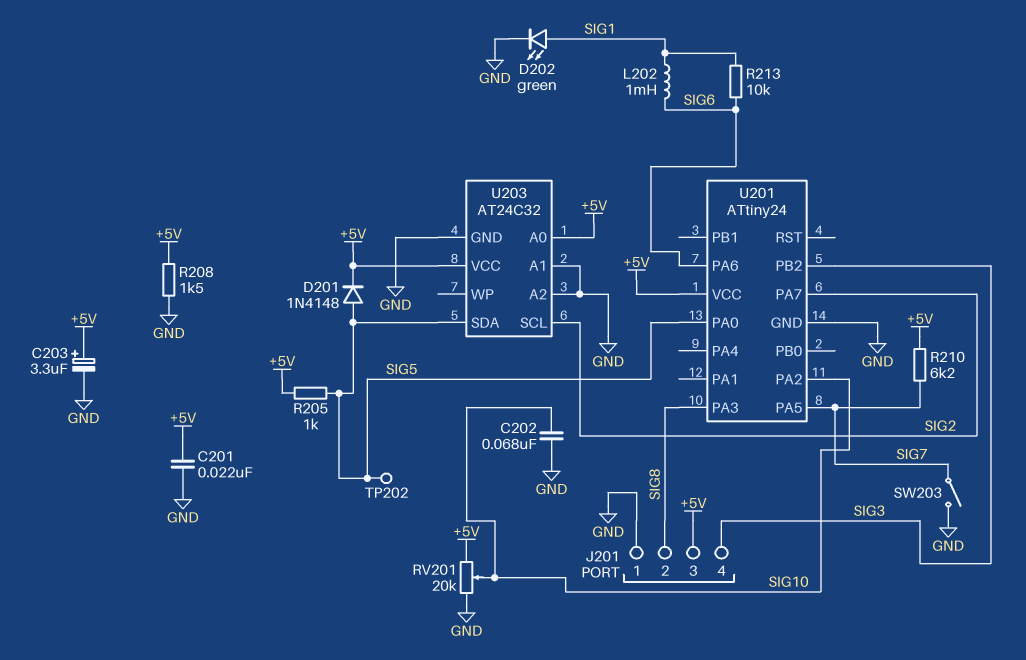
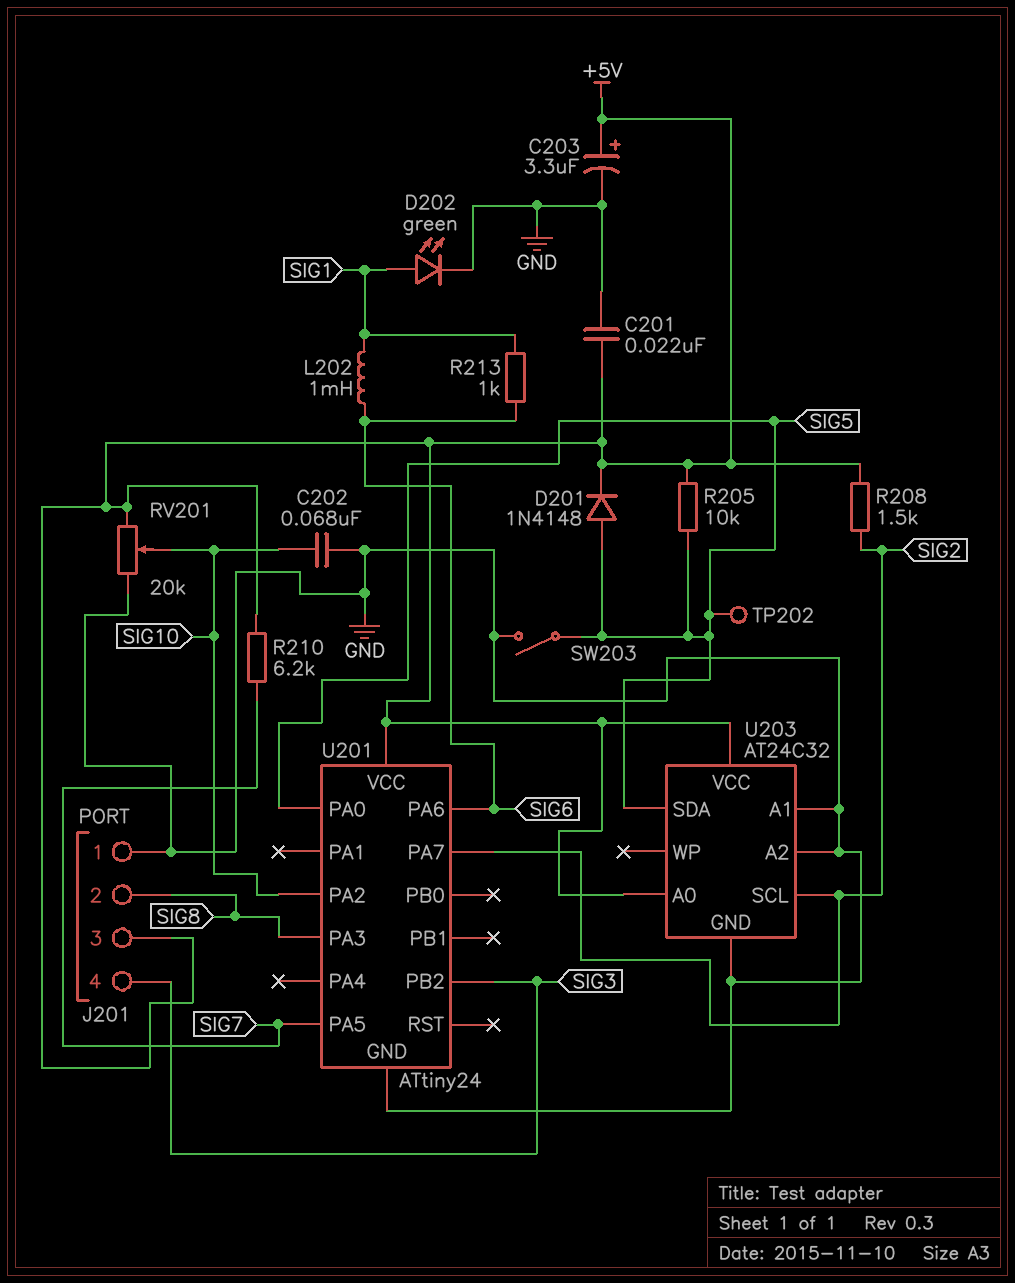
R205: 1k (+5V, SIG5) -> 10k (+5V, SIG5)
R208: 1.5k (+5V, GND) -> 1.5k (+5V, SIG2)
R213: 10k (SIG1, SIG6) -> 1k (SIG1, SIG6)
SW203: switch (GND, SIG7) -> switch (GND, SIG5)

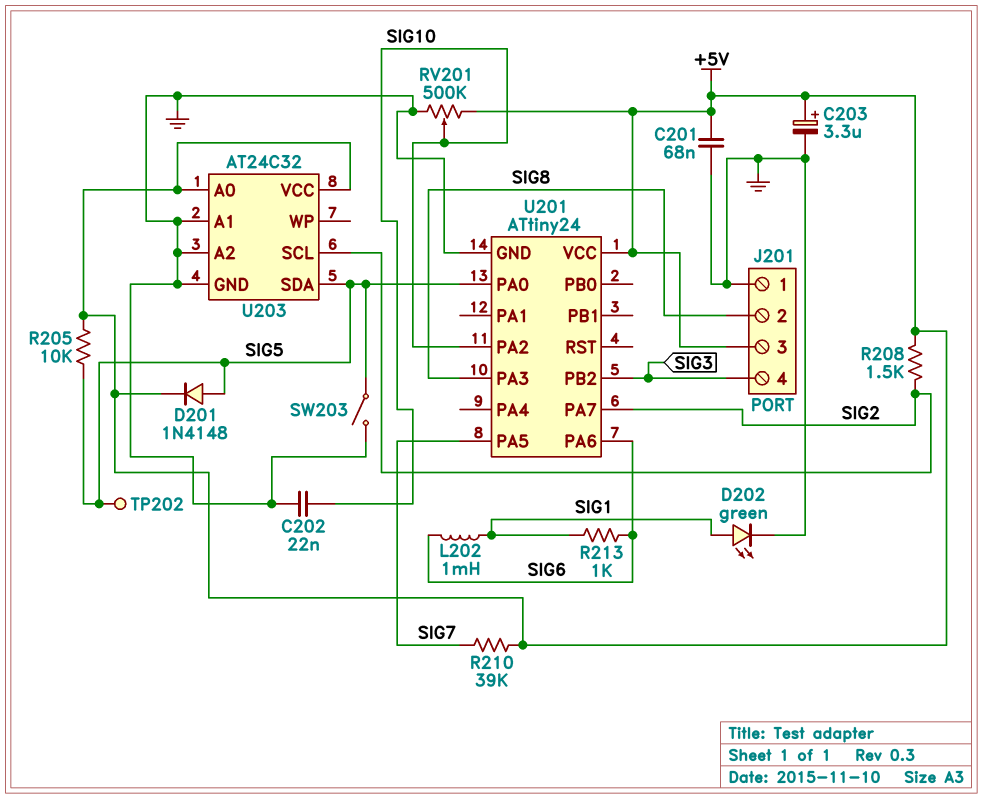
C201: 22nF (+5V, GND) -> 68nF (+5V, GND)
C202: 68nF (GND, SIG10) -> 22nF (GND, SIG10)
R210: 6.2k (+5V, SIG7) -> 39k (+5V, SIG7)
RV201: 20k (+5V, GND, wiper SIG10) -> 500k (+5V, GND, wiper SIG10)

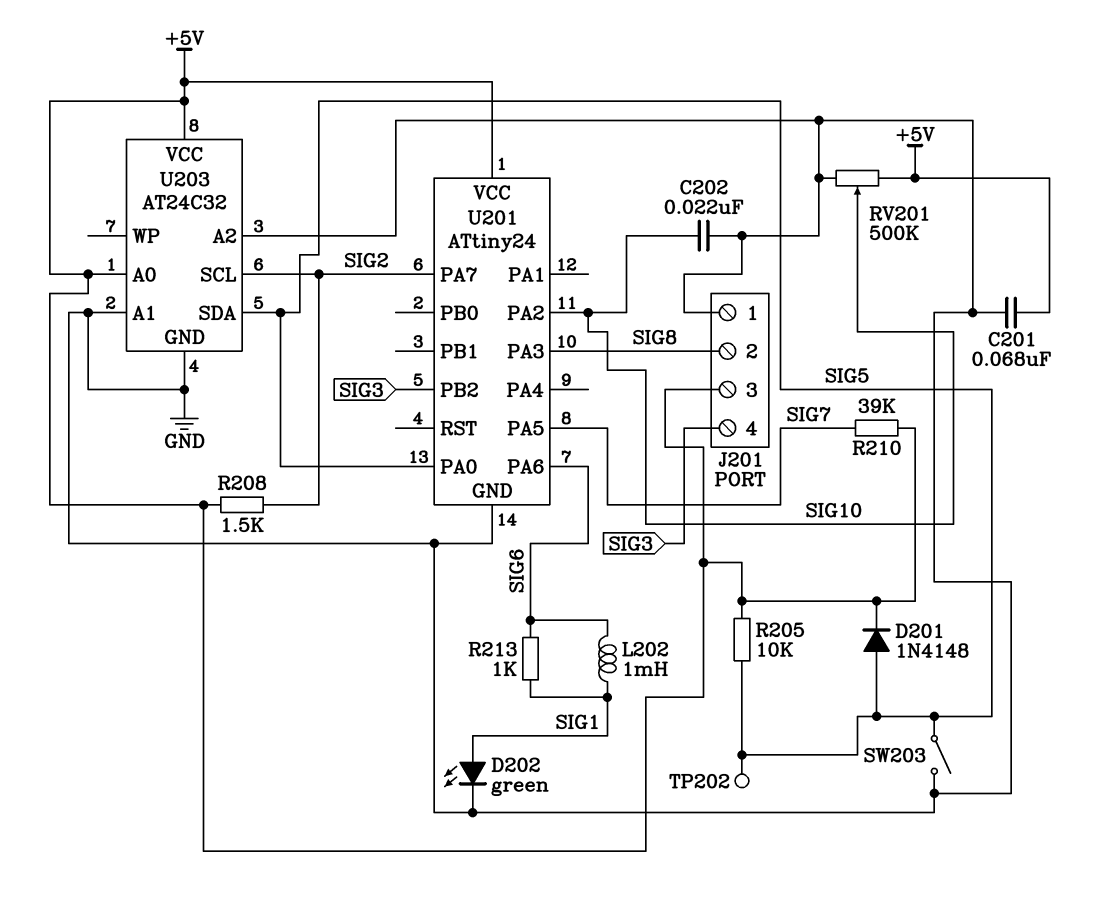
C203: 3.3uF (plus +5V, minus GND) -> none

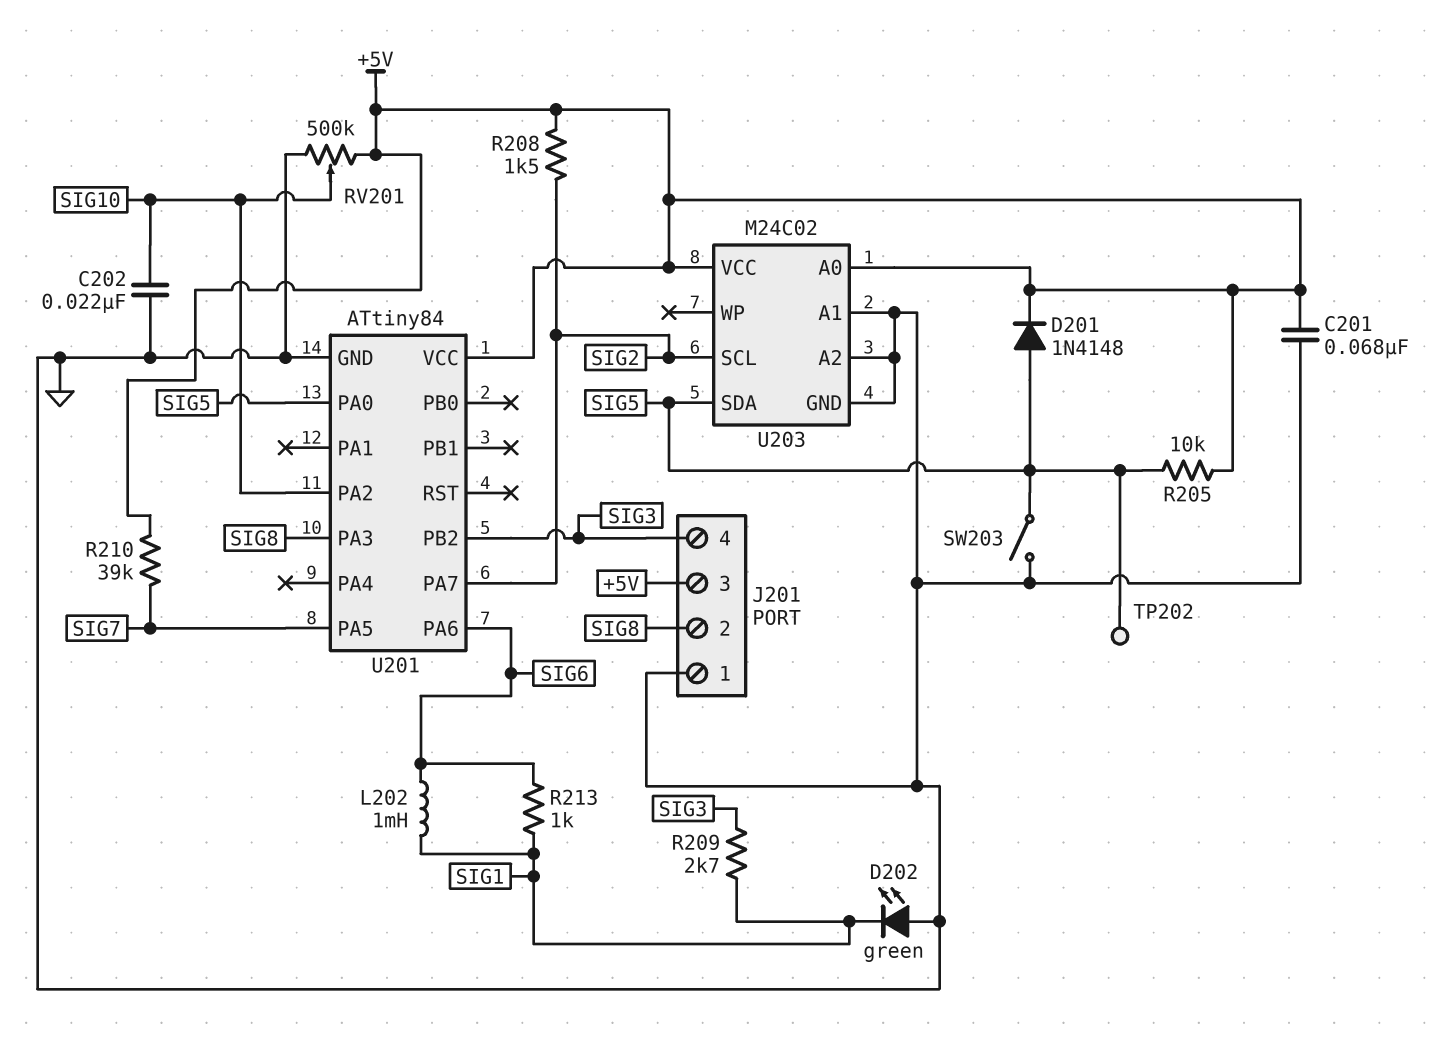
D202: LED green (A SIG1, K GND) -> LED green (A GND, K SIG1)
R209: none -> 2.7k (SIG1, SIG3)
U201: ATtiny24 -> ATtiny84
U203: AT24C32 -> M24C02

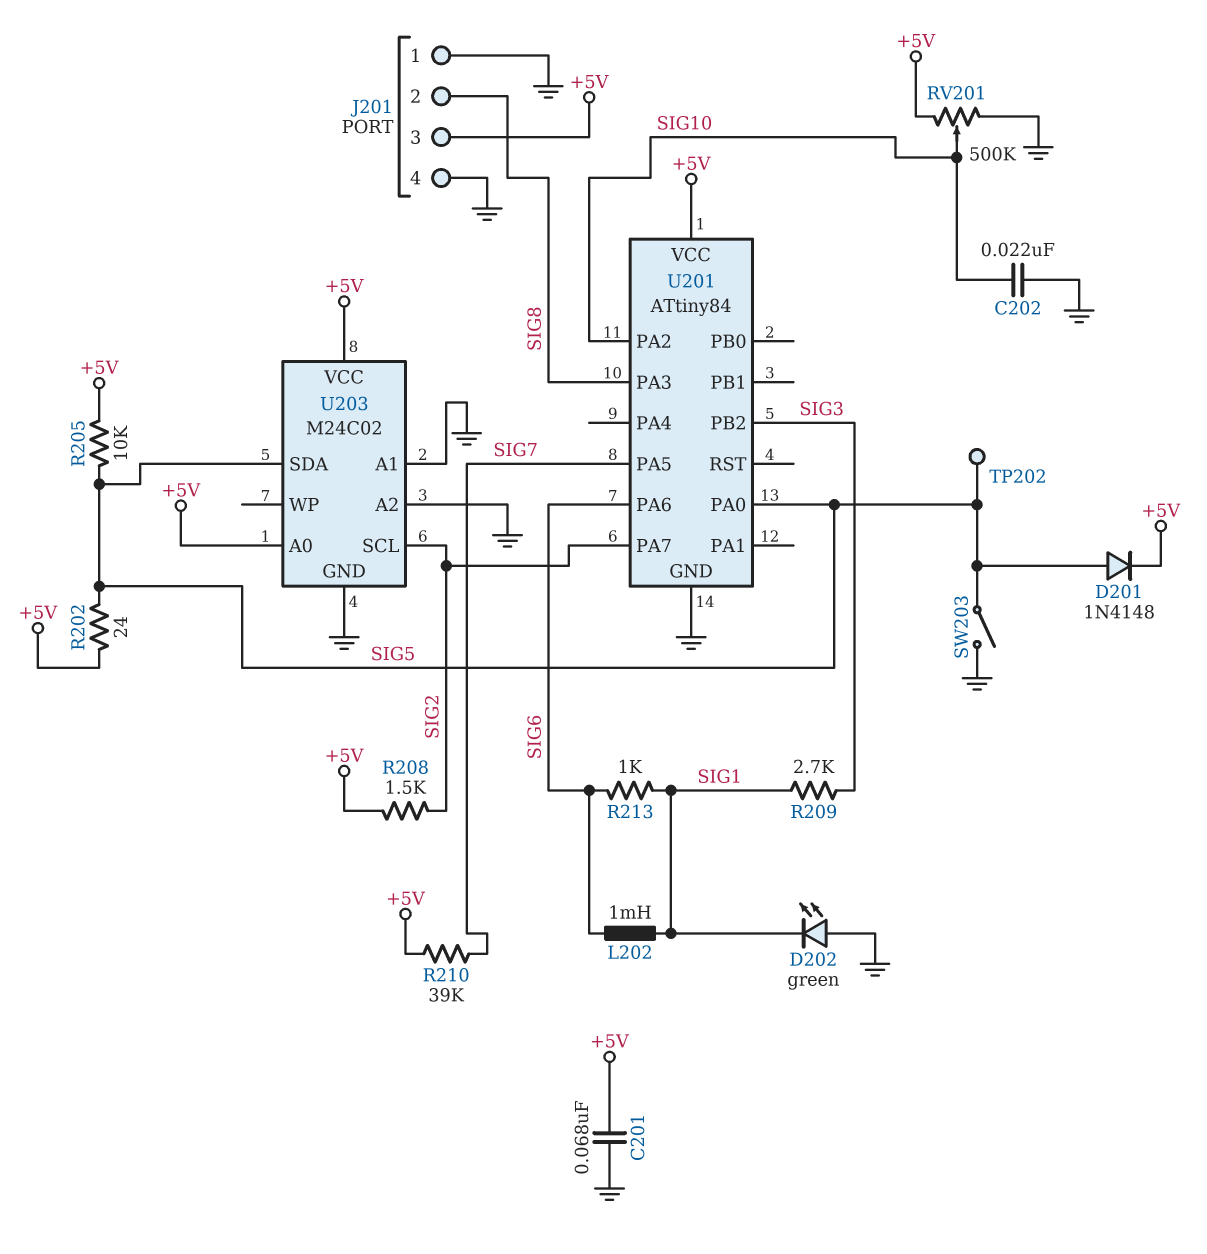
J201 pin 4: SIG3 -> GND
R202: none -> 24 (+5V, SIG5)

